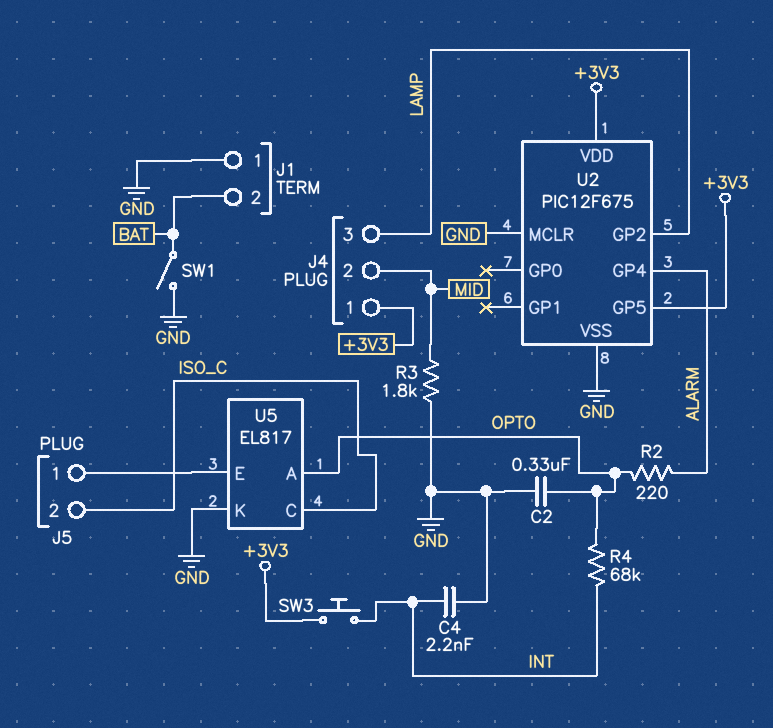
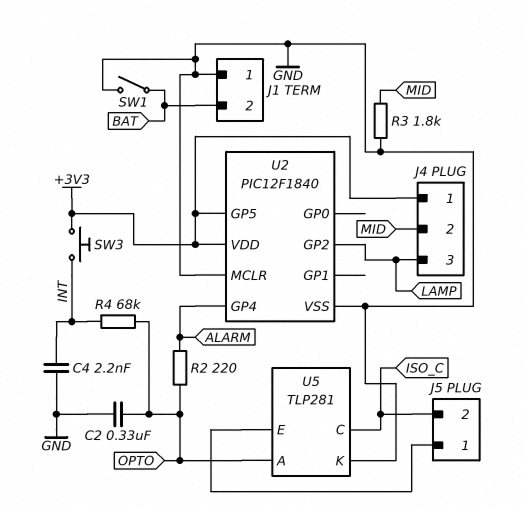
U2: PIC12F675 -> PIC12F1840
U5: EL817 -> TLP281

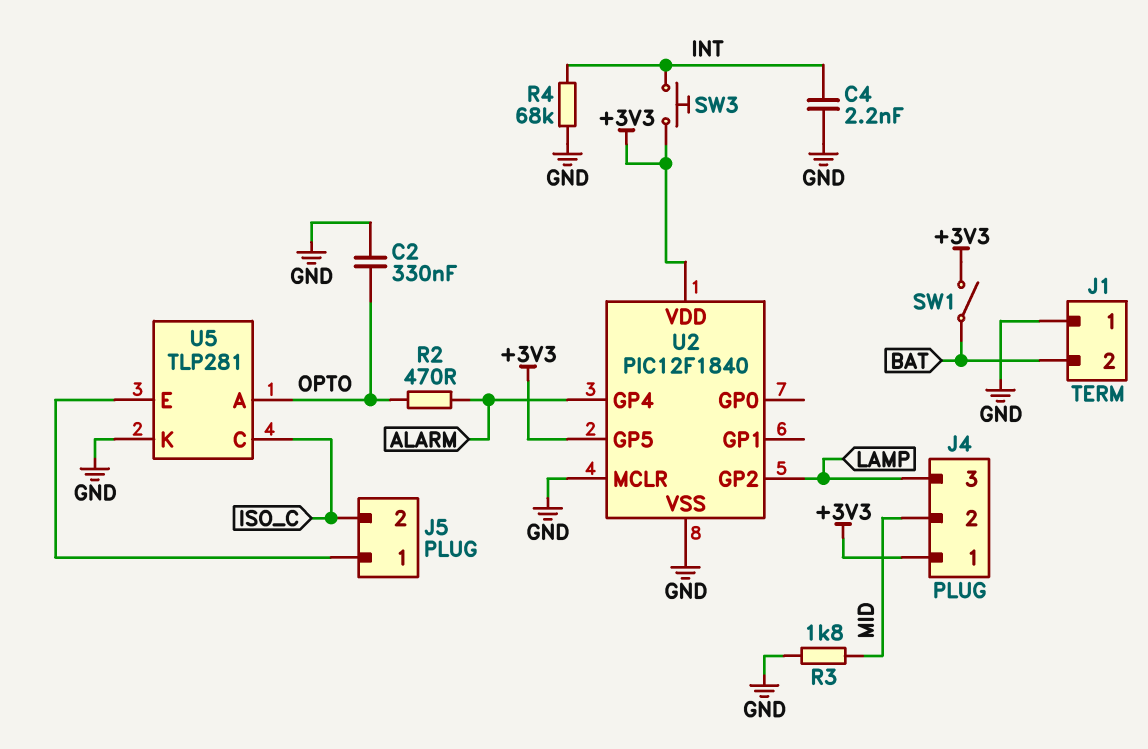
R2: 220 (ALARM, OPTO) -> 470 (ALARM, OPTO)
R4: 68k (INT, OPTO) -> 68k (GND, INT)
SW1: switch (BAT, GND) -> switch (+3V3, BAT)

